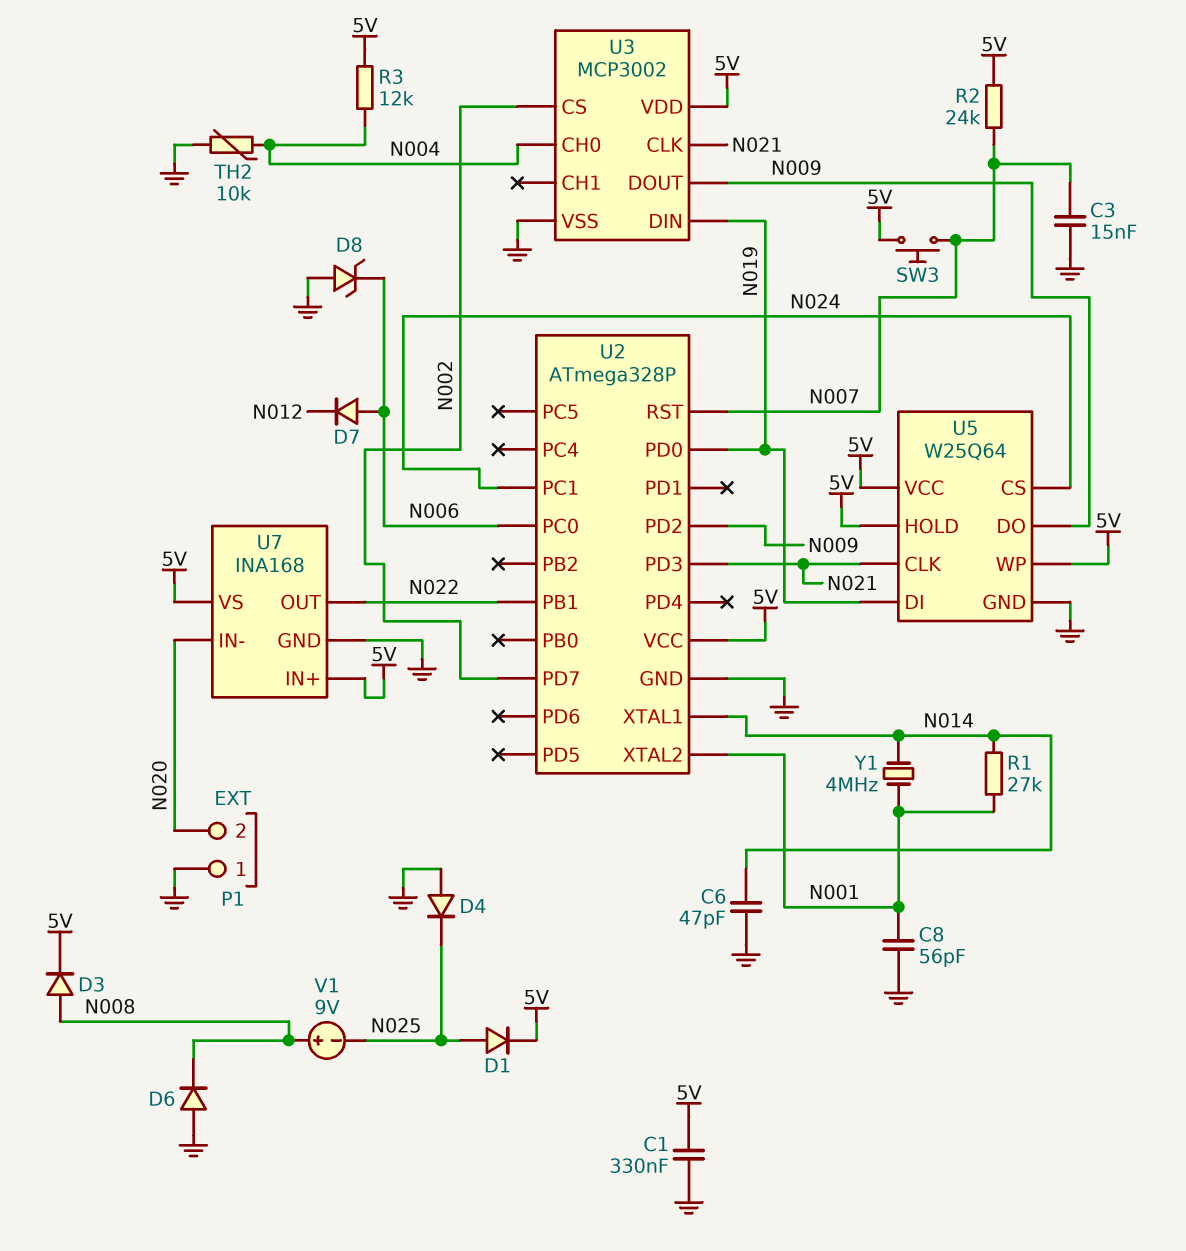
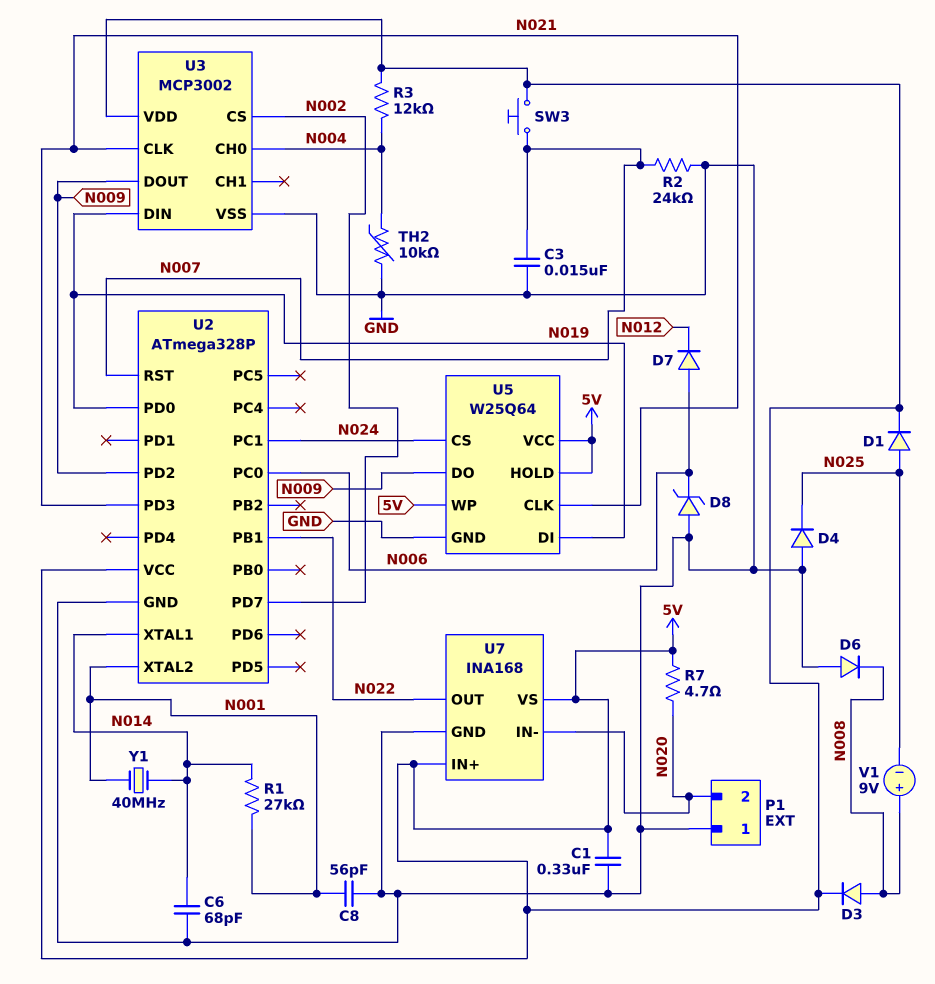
C6: 47pF (GND, N014) -> 68pF (GND, N014)
R2: 24k (5V, N007) -> 24k (GND, N007)
R7: none -> 4.7 (5V, N020)
Y1: 4MHz (N001, N014) -> 40MHz (N001, N014)

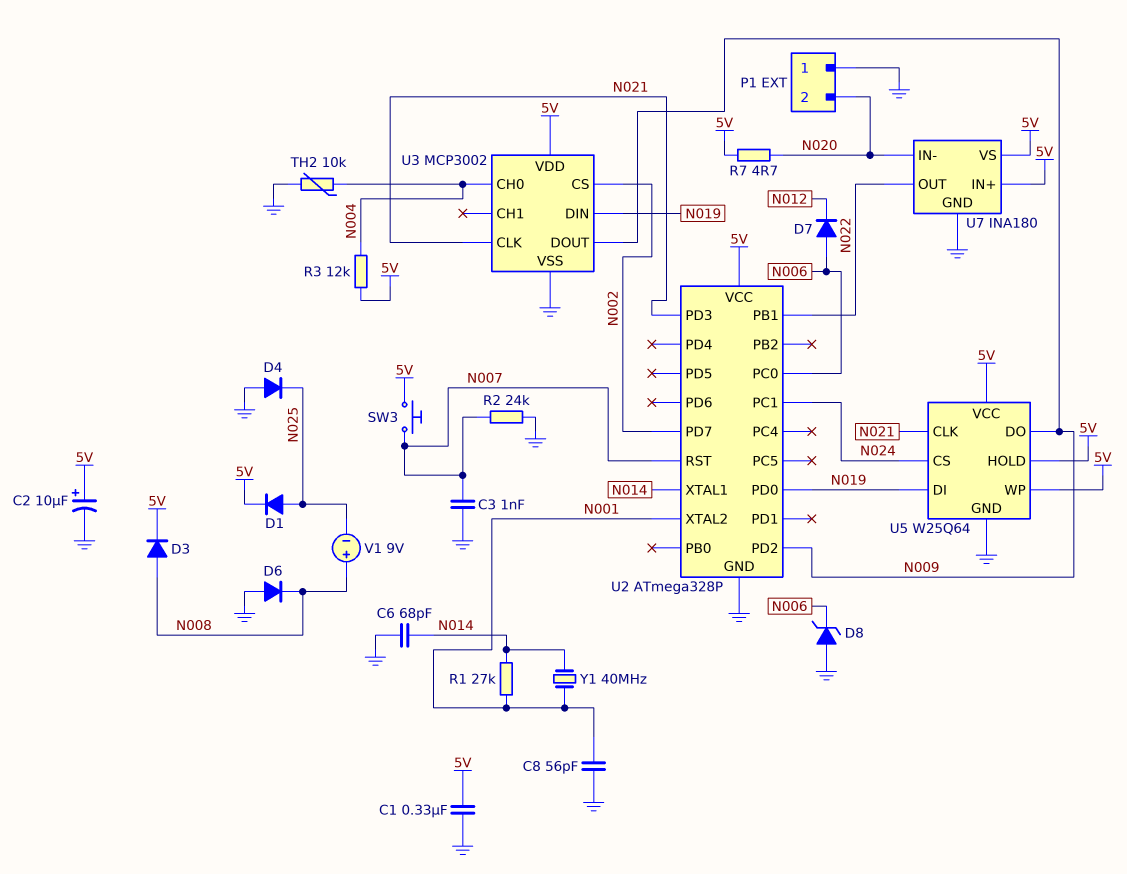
C2: none -> 10uF (plus 5V, minus GND)
C3: 15nF (GND, N007) -> 1nF (GND, N007)
U7: INA168 -> INA180

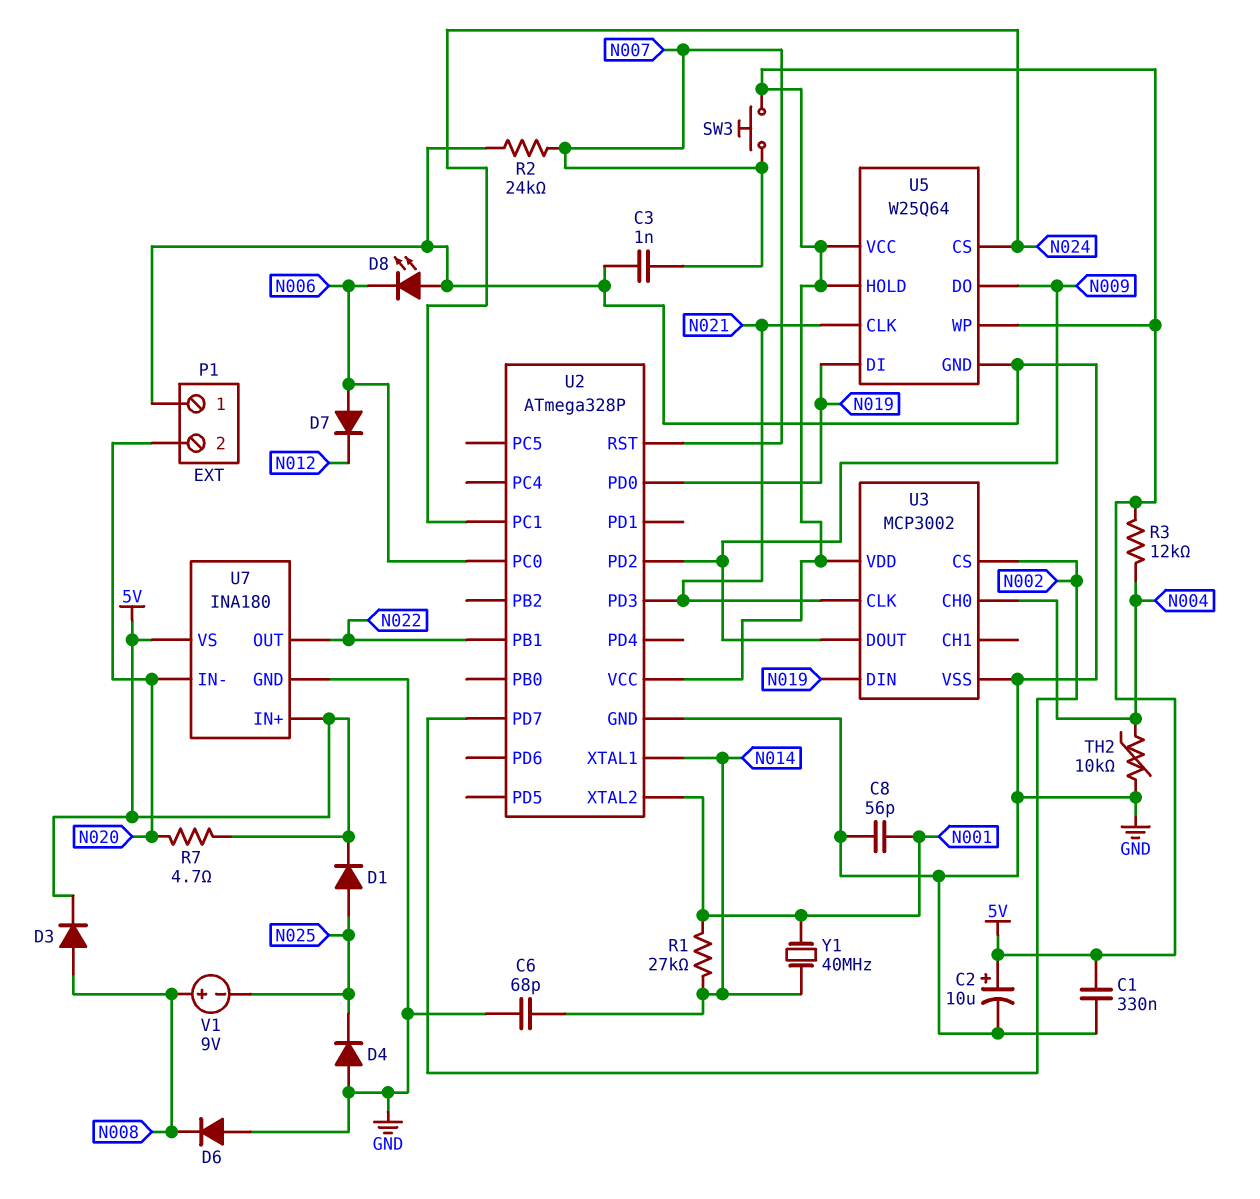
D8: zener (A GND, K N006) -> LED (A GND, K N006)

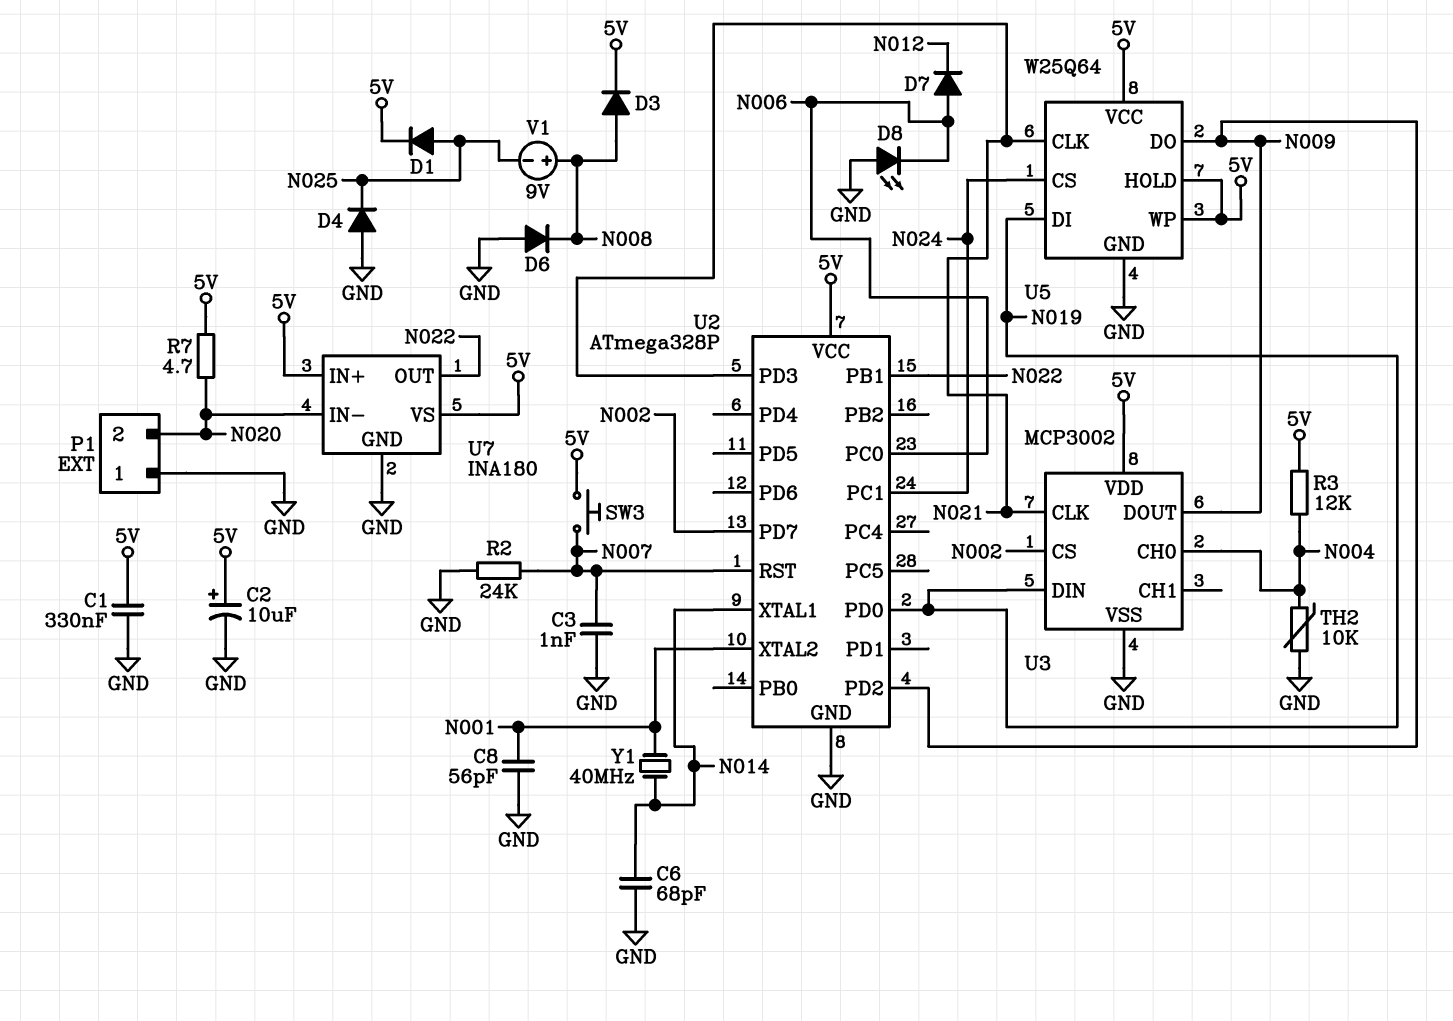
R1: 27k (N001, N014) -> none

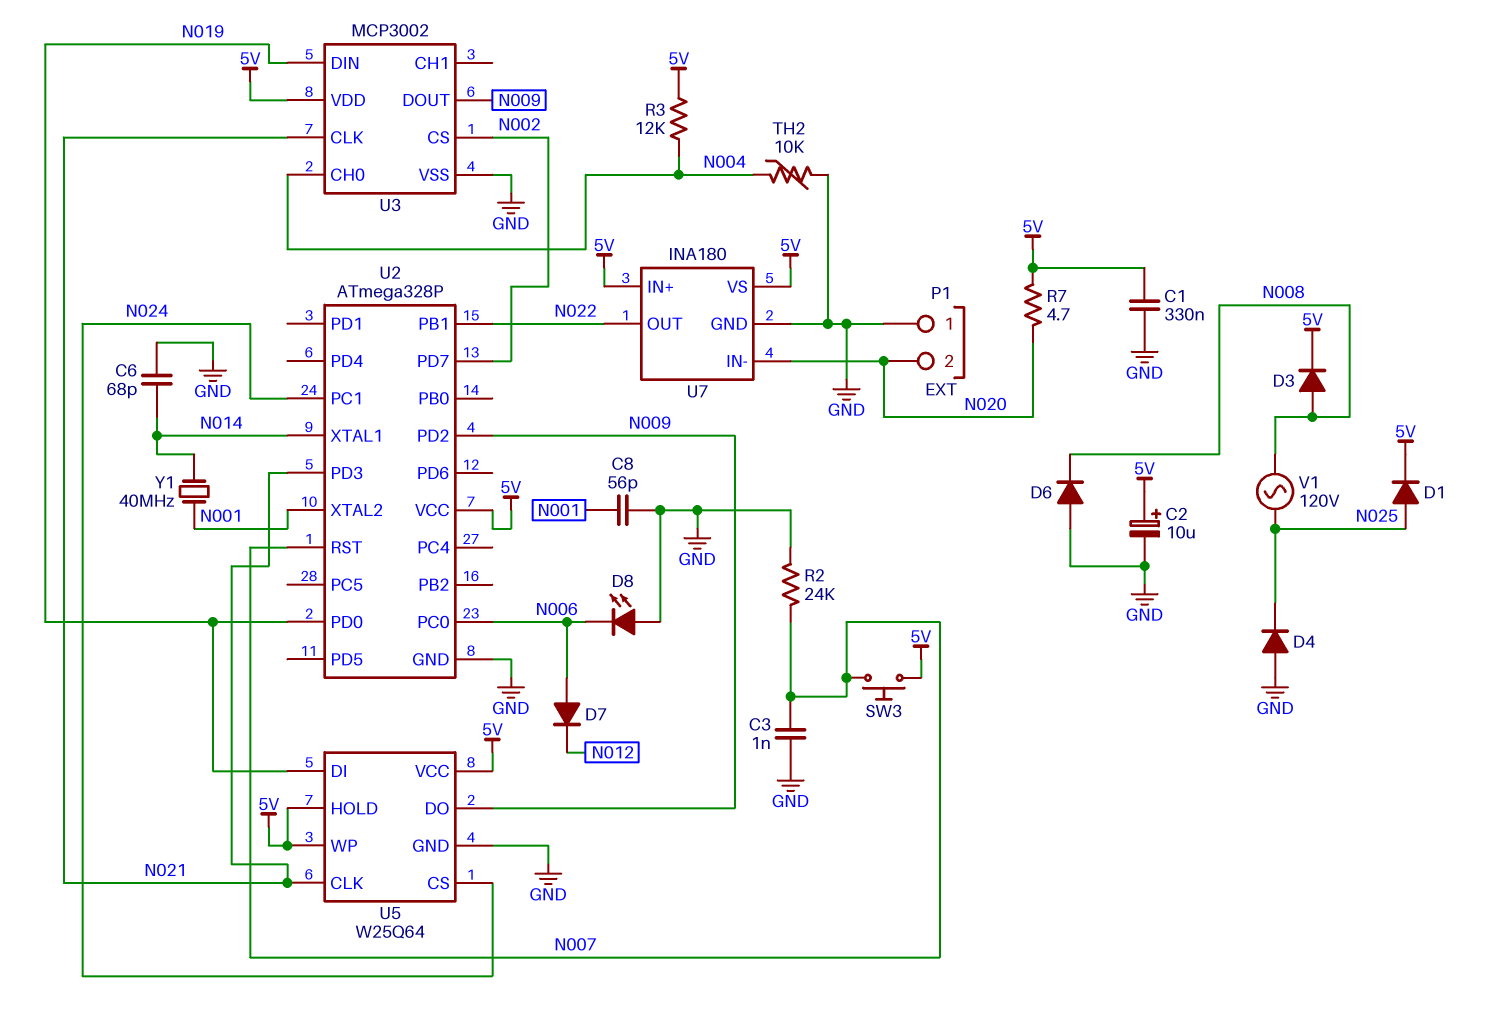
V1: 9V (plus N008, minus N025) -> AC 120V (N008, N025)

